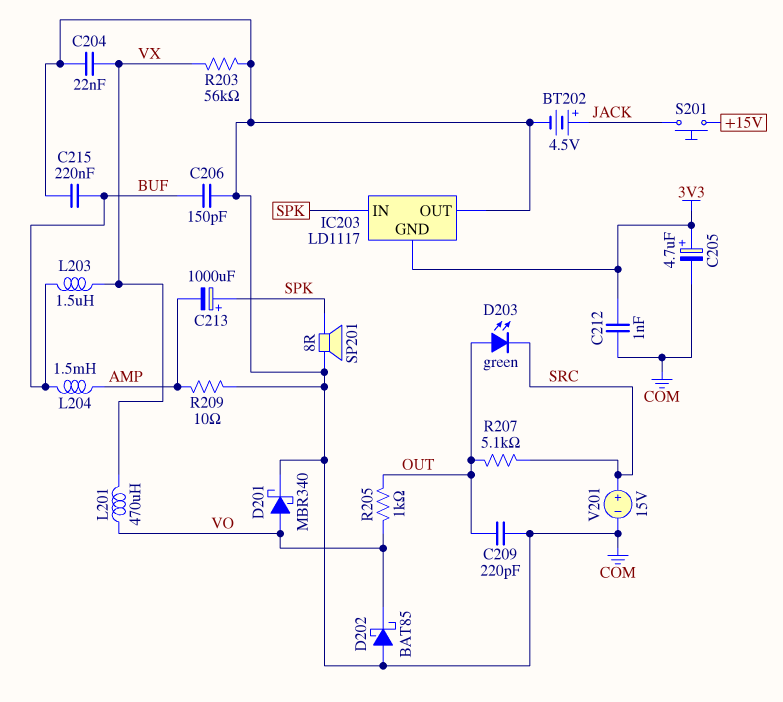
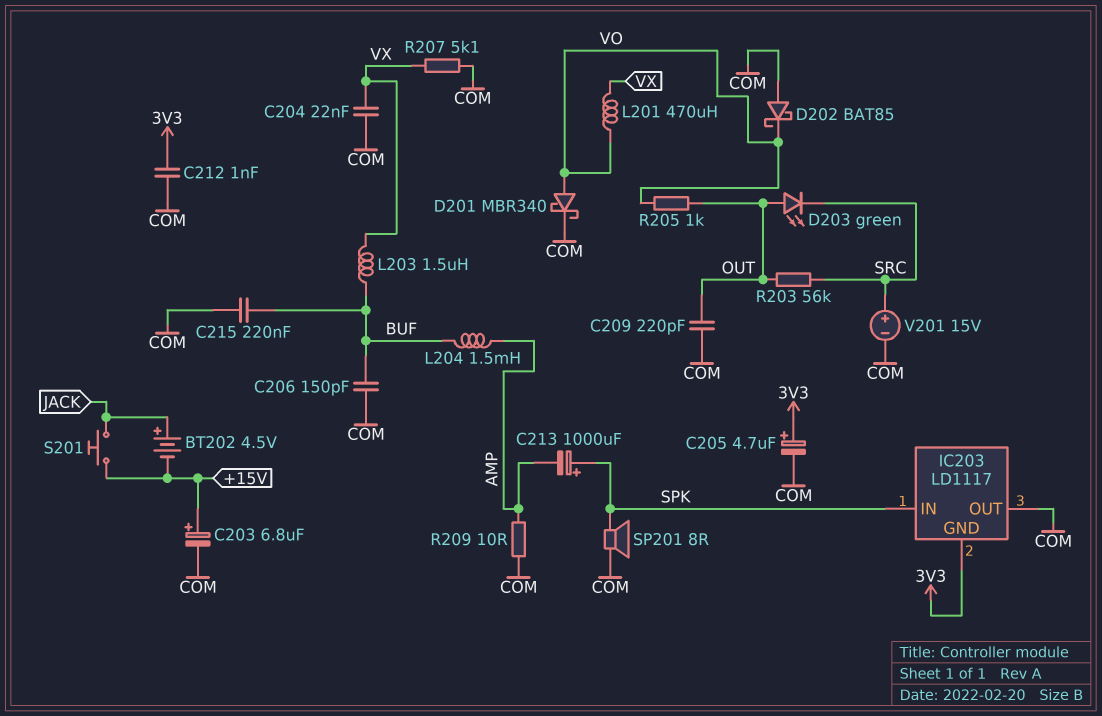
BT202: 4.5V (plus JACK, minus COM) -> 4.5V (plus JACK, minus +15V)
C203: none -> 6.8uF (plus +15V, minus COM)
R203: 56k (COM, VX) -> 56k (OUT, SRC)
R207: 5.1k (OUT, SRC) -> 5.1k (COM, VX)

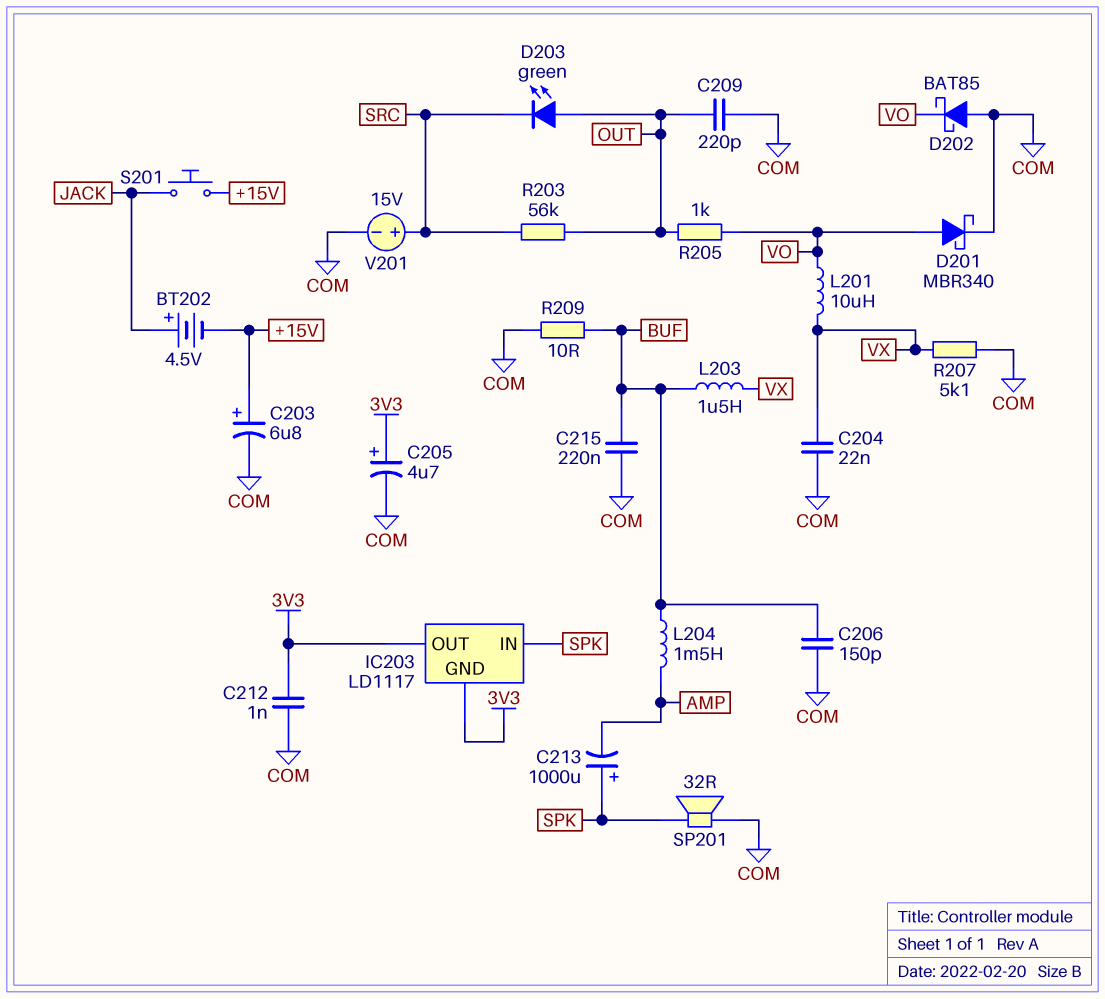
IC203 pin OUT: COM -> 3V3
L201: 470uH (VO, VX) -> 10uH (VO, VX)
R209: 10 (AMP, COM) -> 10 (BUF, COM)
SP201: speaker 8R (COM, SPK) -> speaker 32R (COM, SPK)

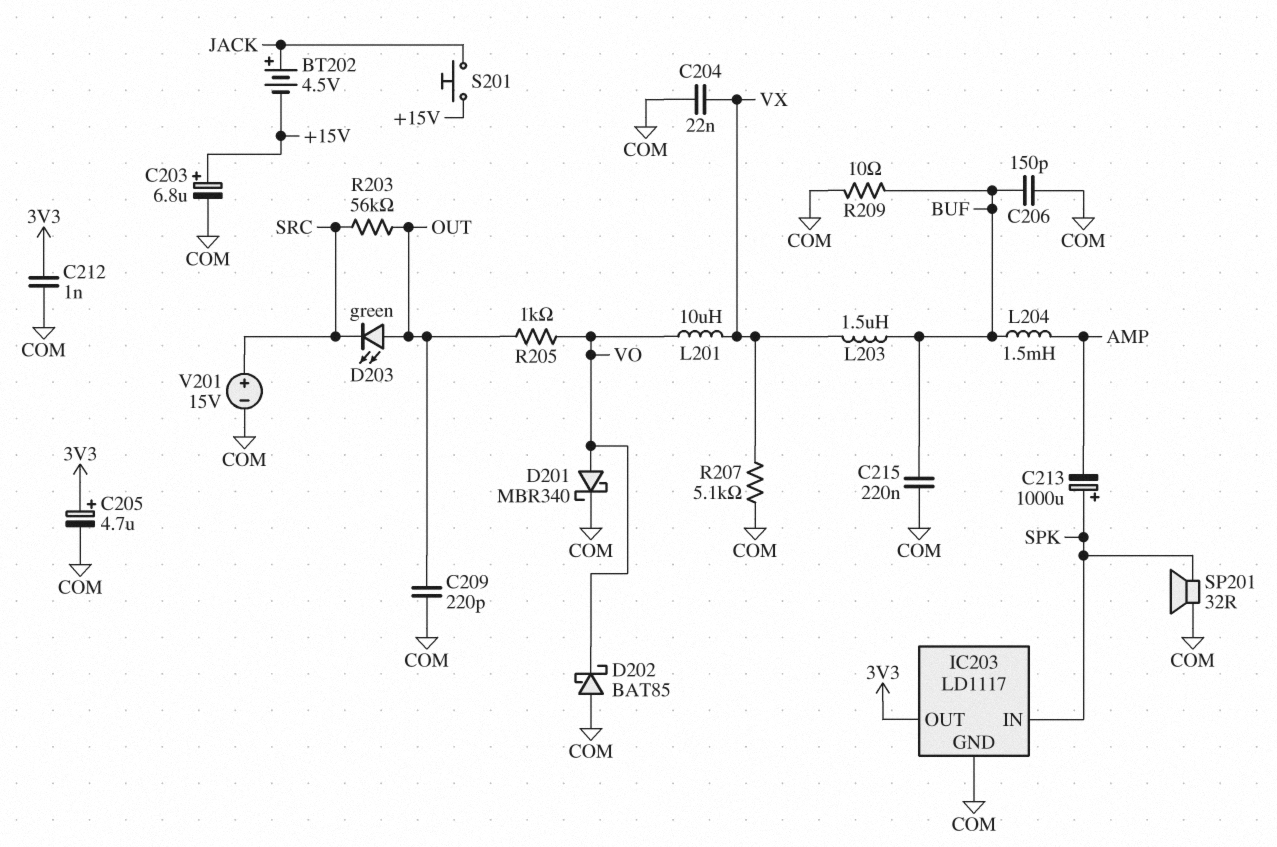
IC203 pin GND: 3V3 -> COM

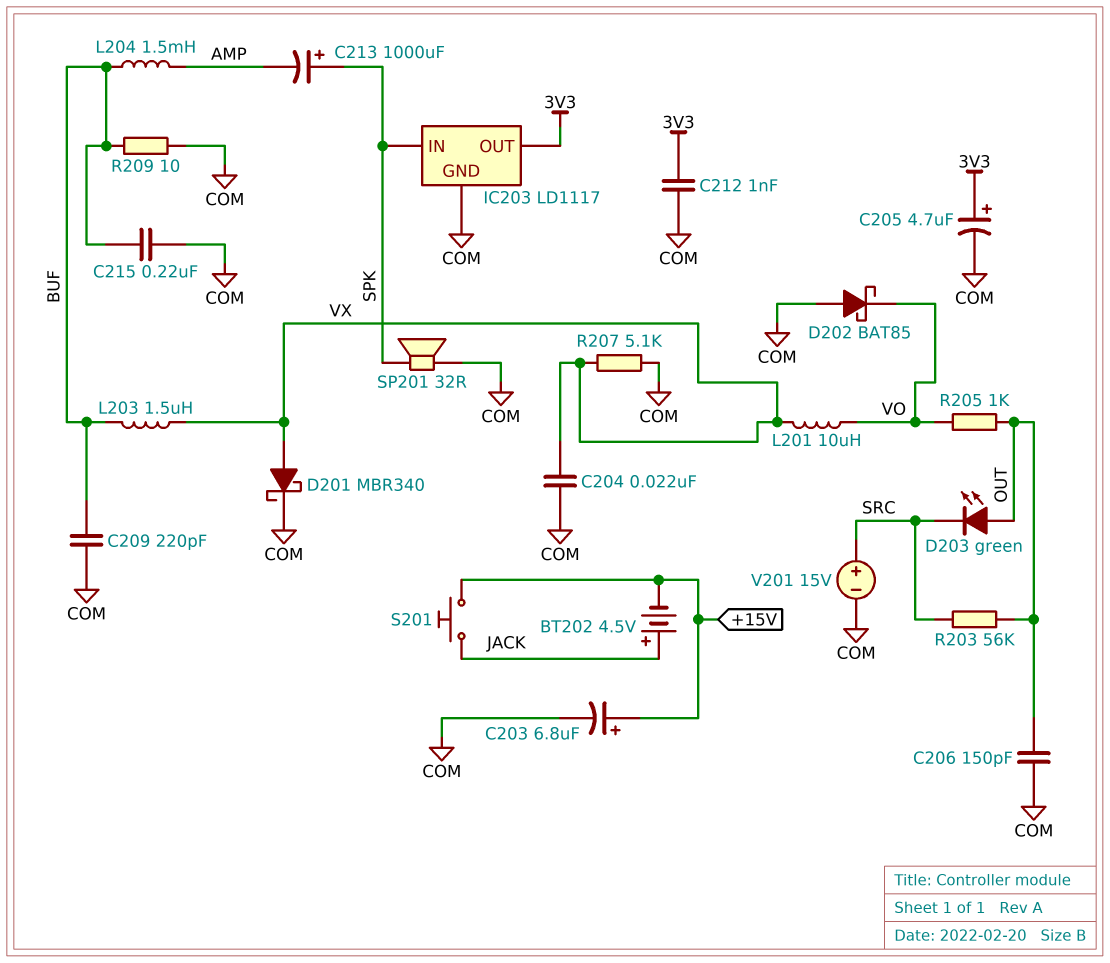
C206: 150pF (BUF, COM) -> 150pF (COM, OUT)
C209: 220pF (COM, OUT) -> 220pF (BUF, COM)
D201: schottky MBR340 (A VO, K COM) -> schottky MBR340 (A VX, K COM)

